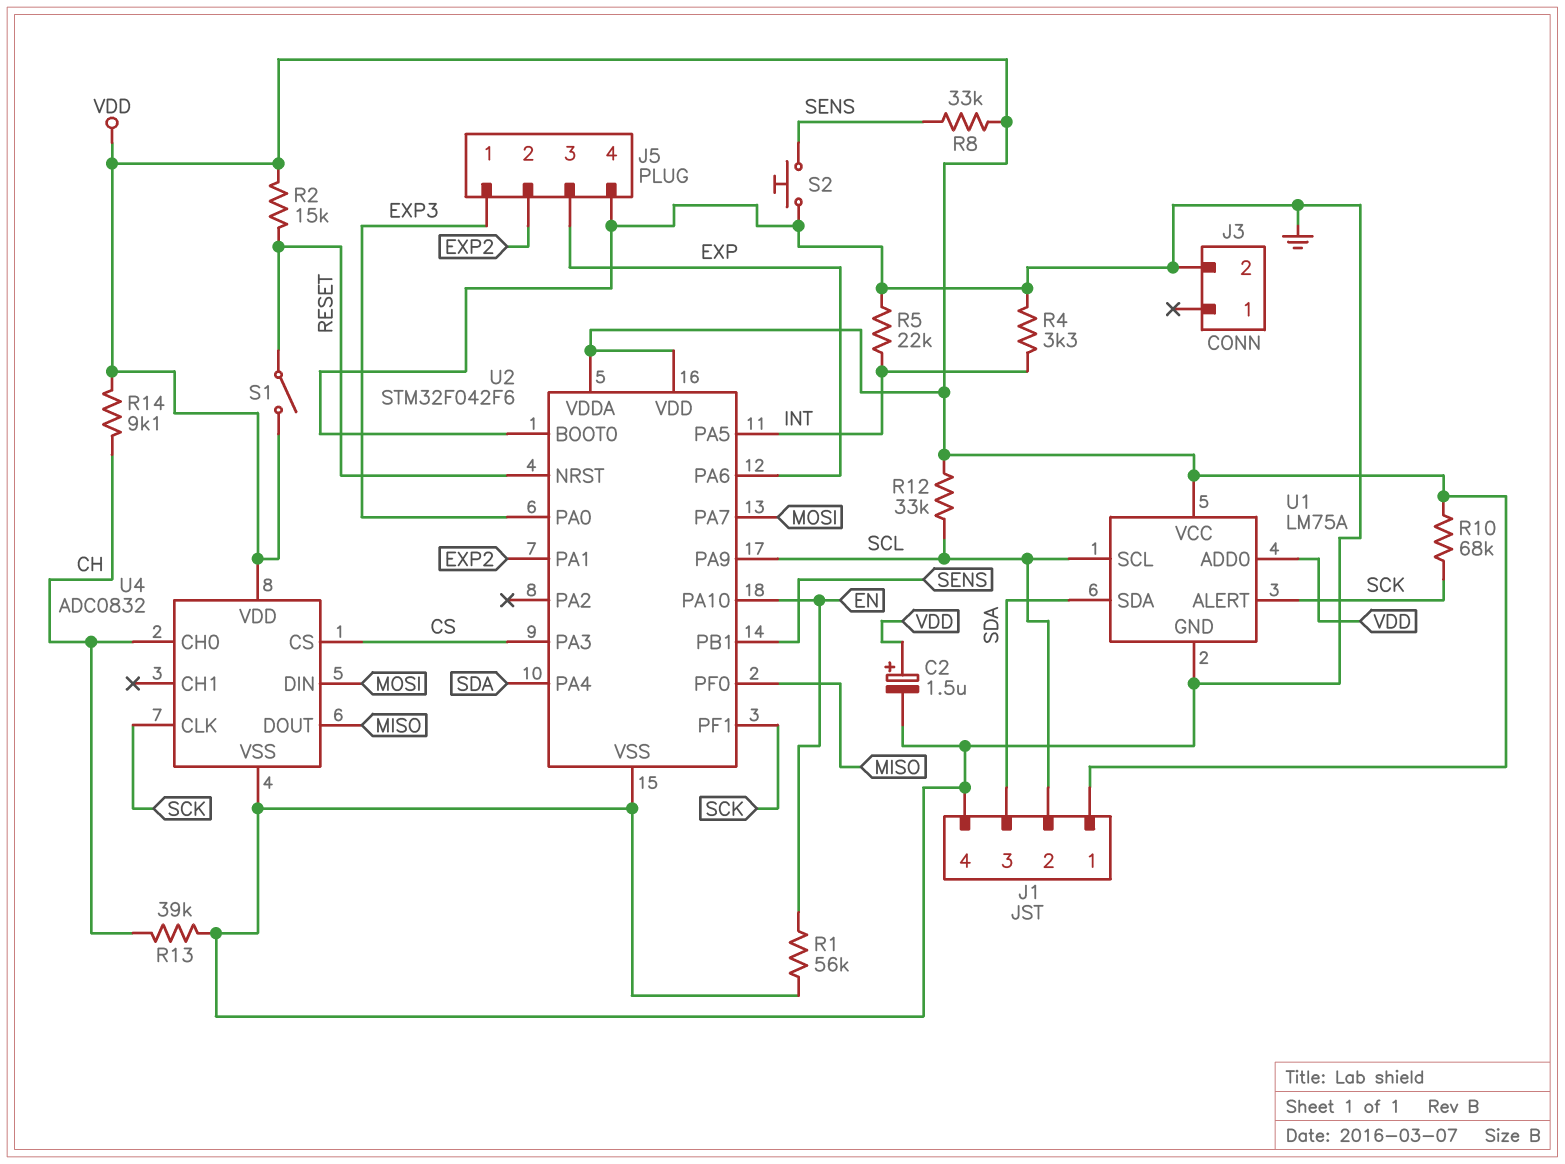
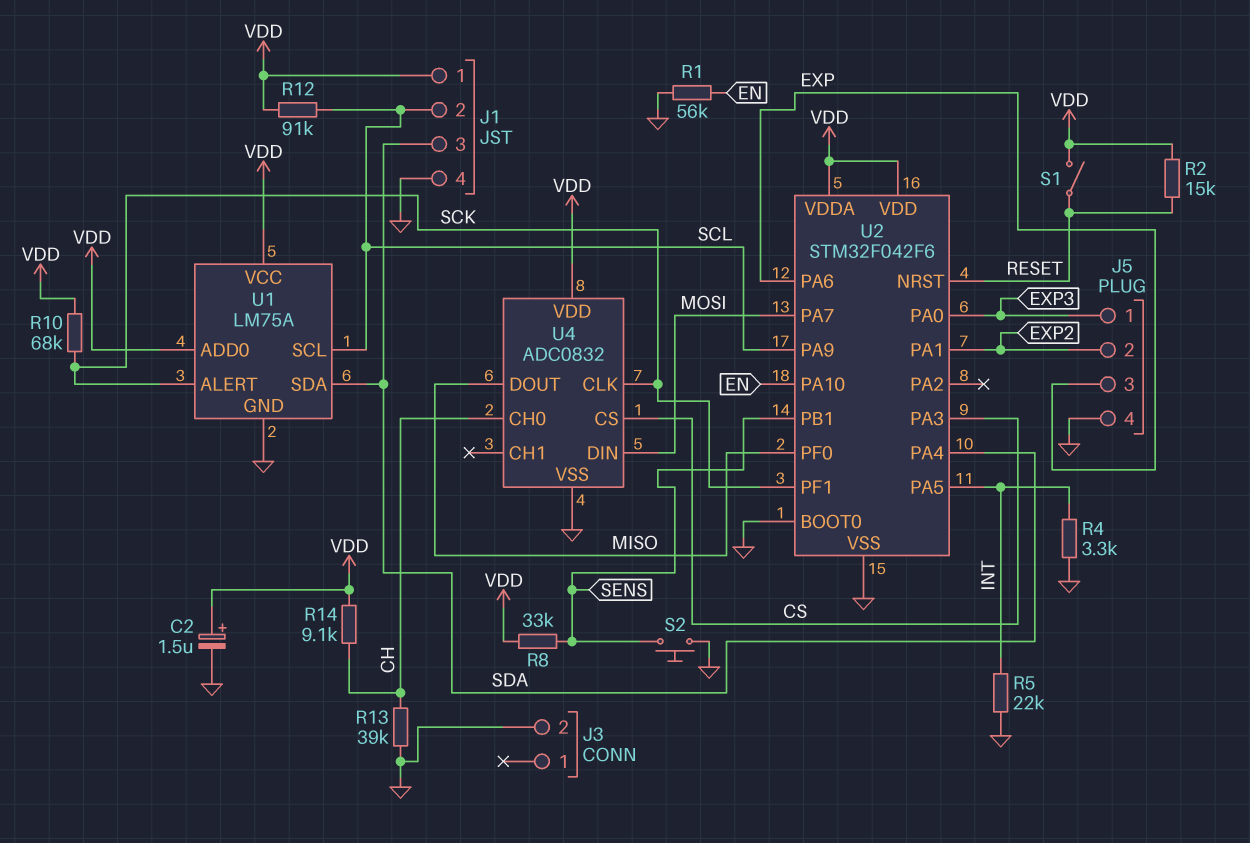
R12: 33k (SCL, VDD) -> 91k (SCL, VDD)

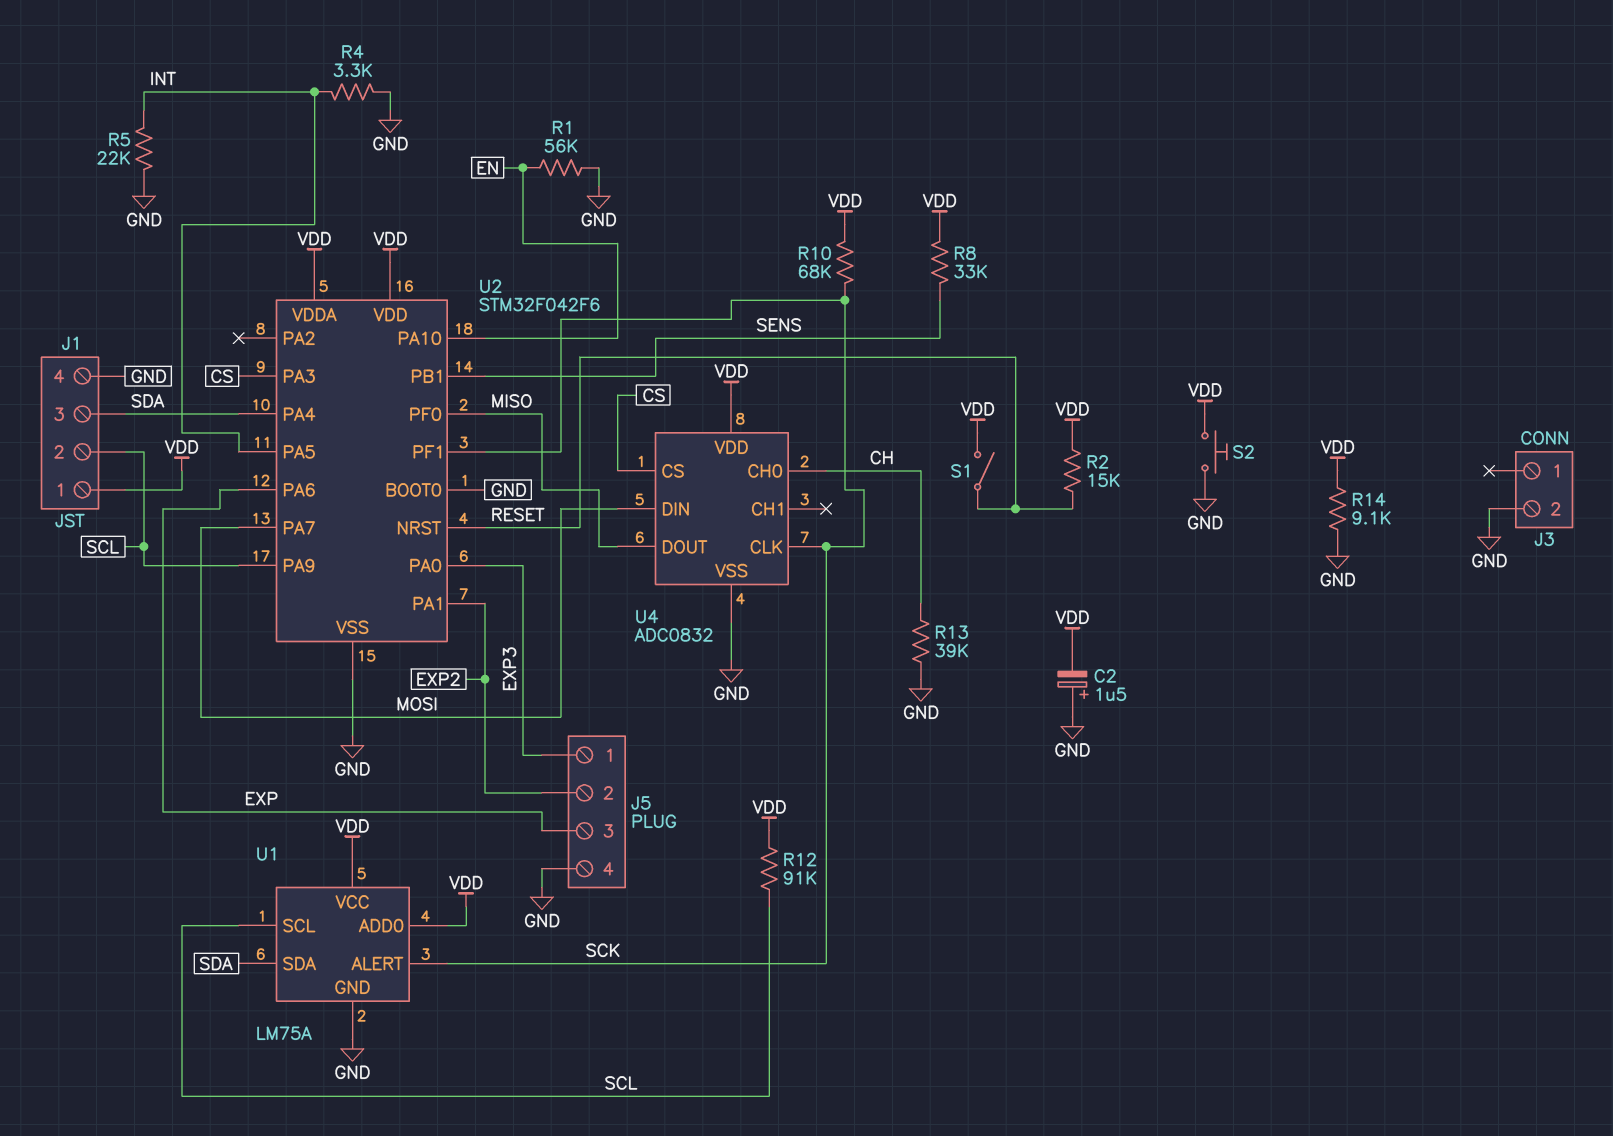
C2: 1.5uF (plus VDD, minus GND) -> 1.5uF (plus GND, minus VDD)
R14: 9.1k (CH, VDD) -> 9.1k (GND, VDD)
S2: button (GND, SENS) -> button (GND, VDD)

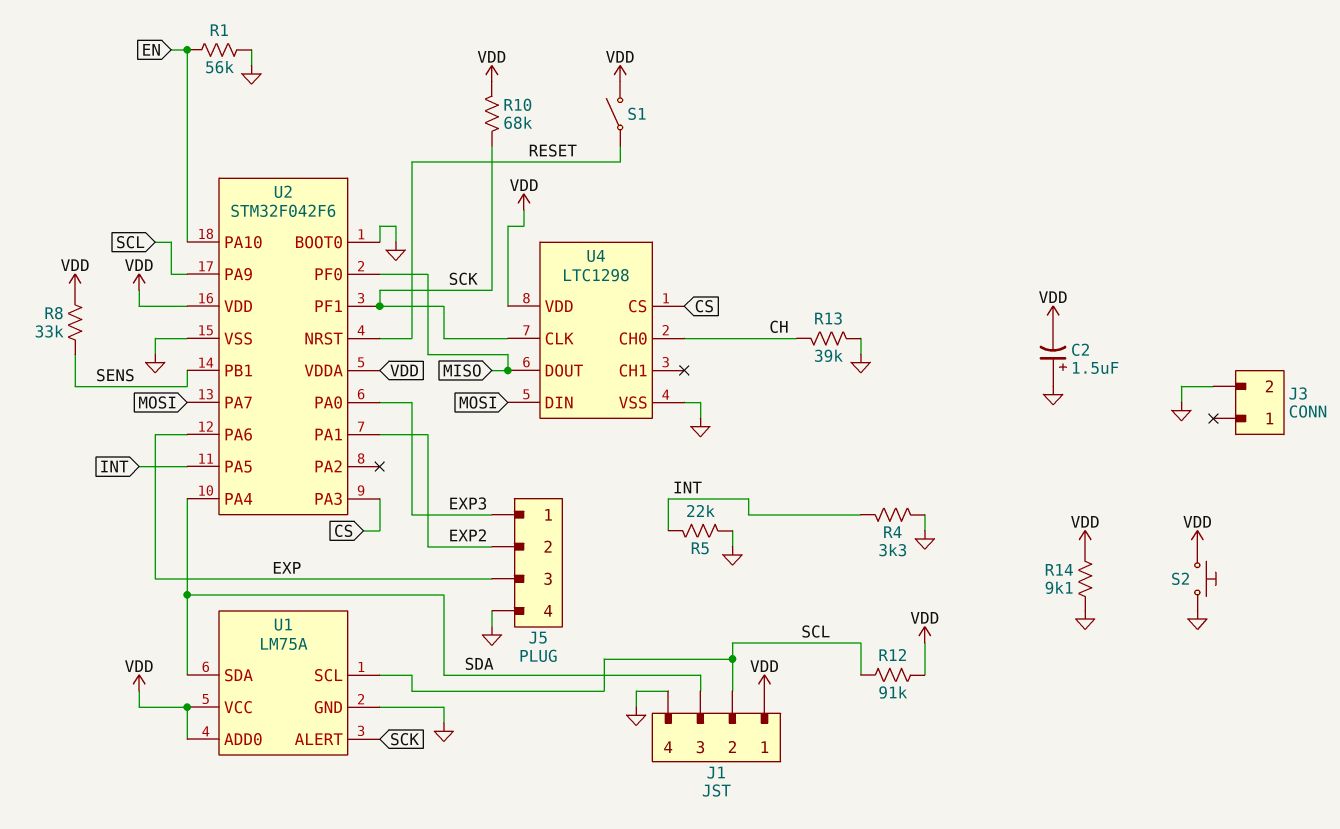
R2: 15k (RESET, VDD) -> none
U4: ADC0832 -> LTC1298

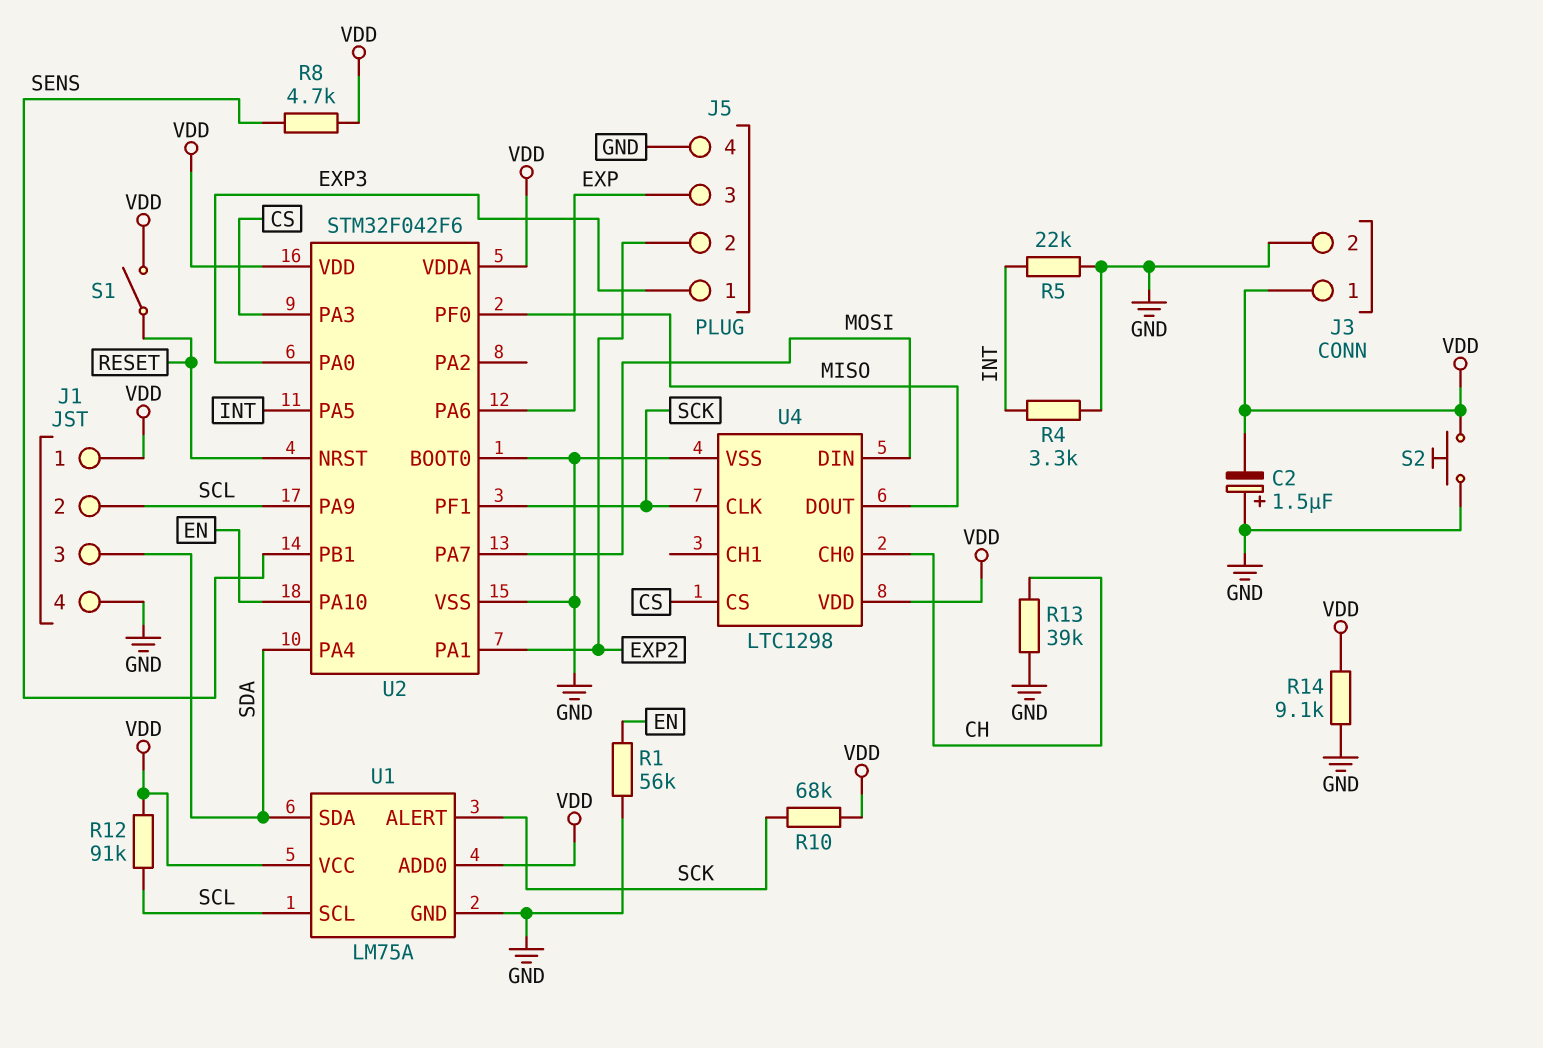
J3 pin 1: none -> VDD
R8: 33k (SENS, VDD) -> 4.7k (SENS, VDD)

